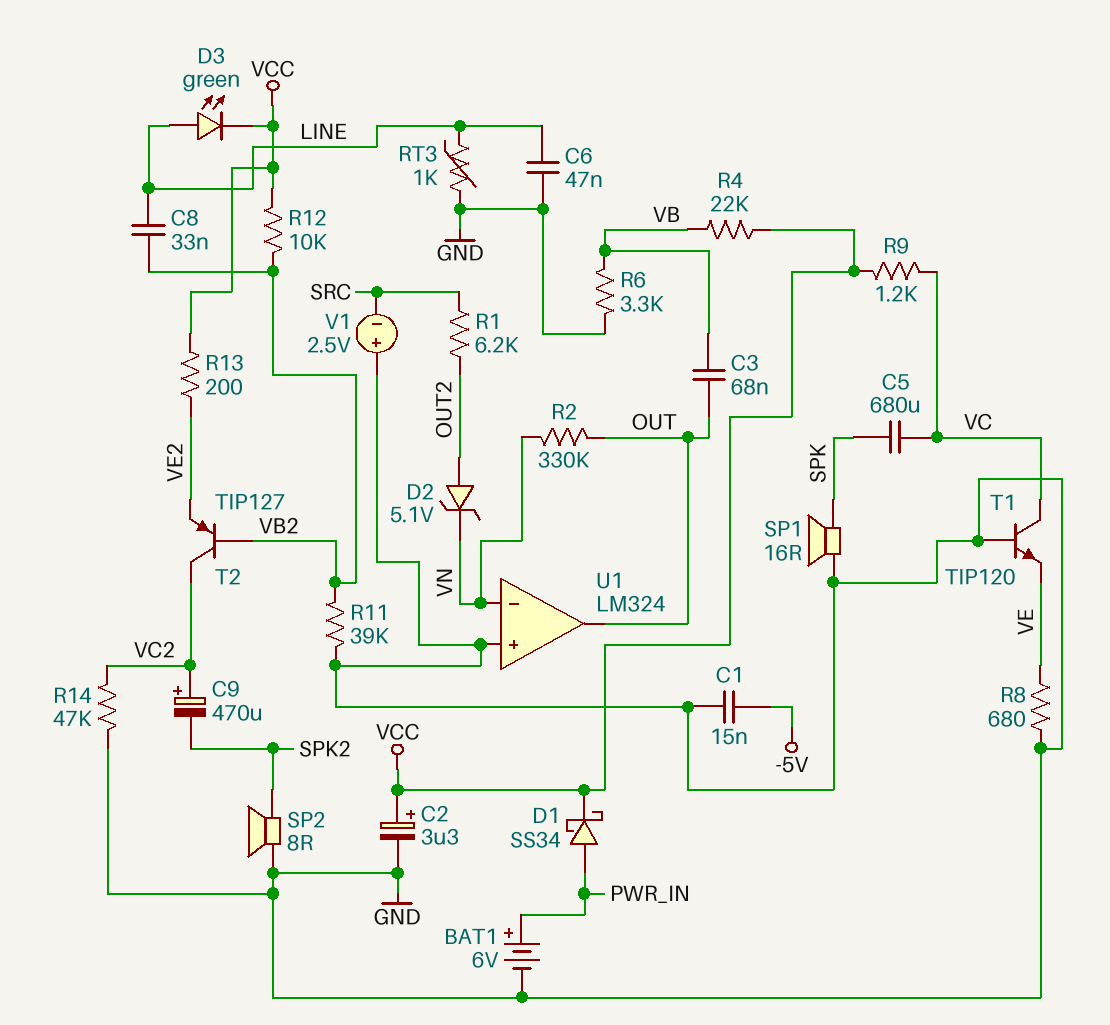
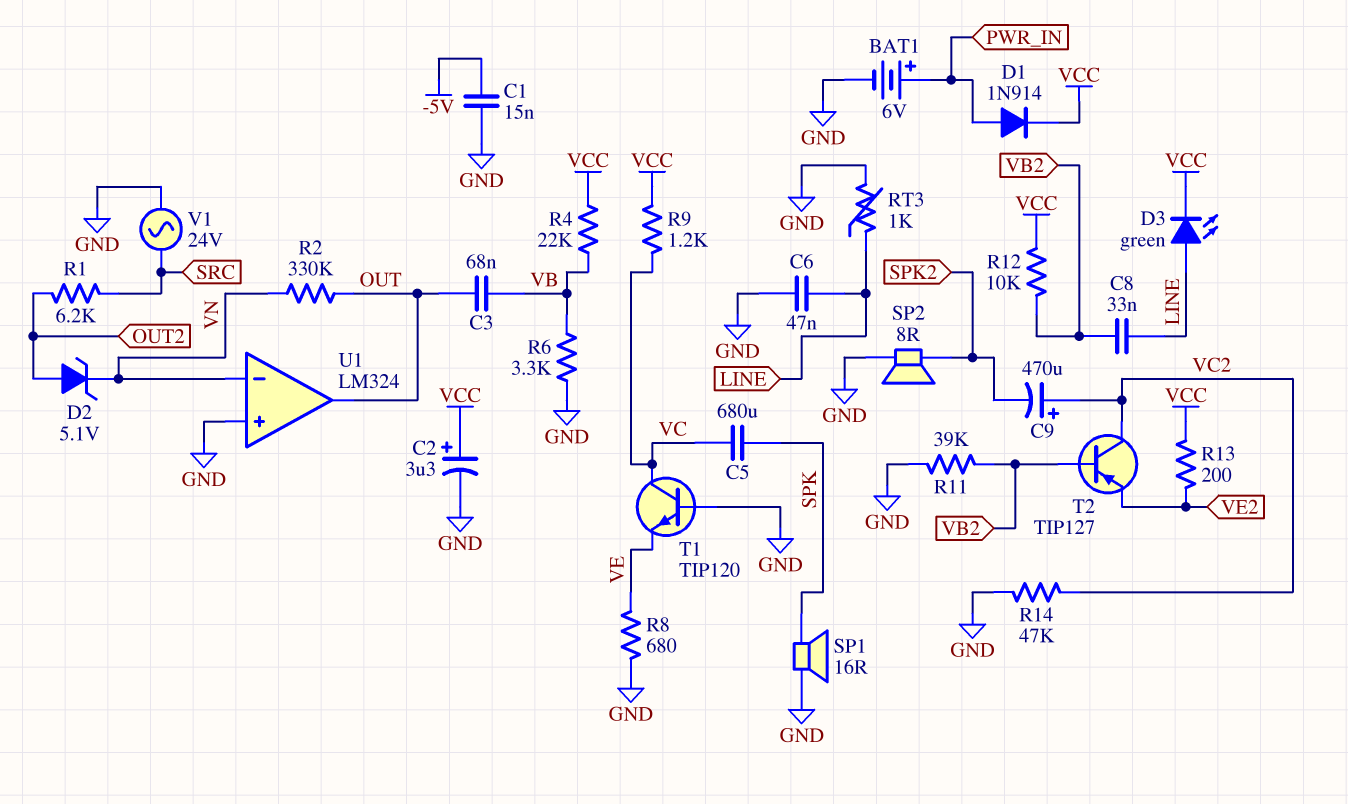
D1: schottky SS34 (A PWR_IN, K VCC) -> diode 1N914 (A PWR_IN, K VCC)
V1: 2.5V (plus GND, minus SRC) -> AC 24V (GND, SRC)

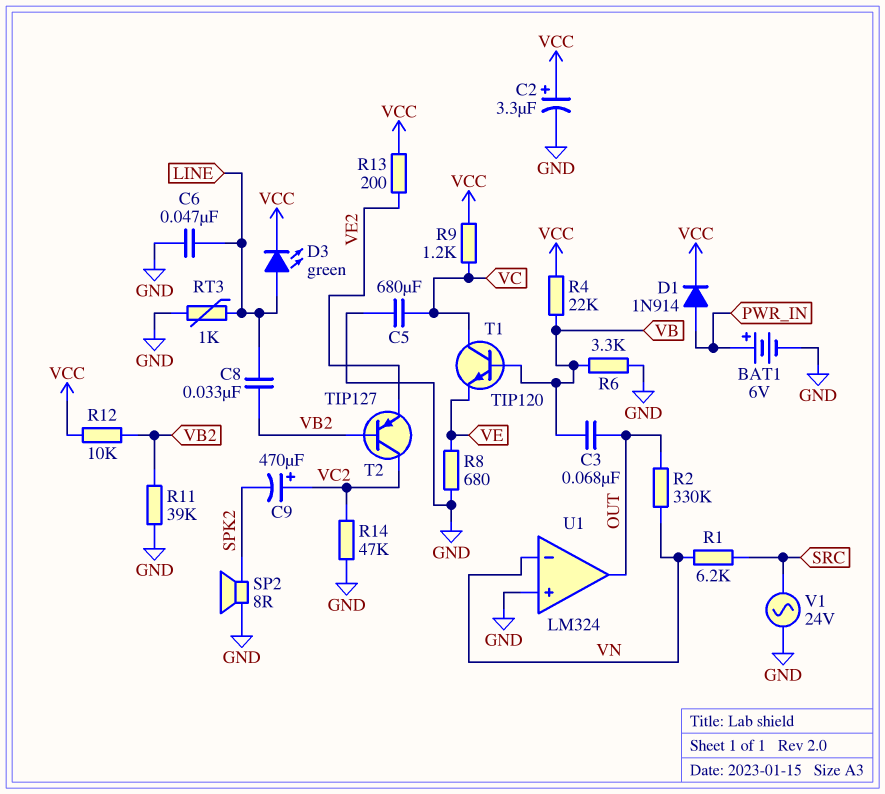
C1: 15nF (-5V, GND) -> none
C5: 680uF (SPK, VC) -> 680uF (GND, VC)
D2: zener 5.1V (A OUT2, K VN) -> none
R1: 6.2k (OUT2, SRC) -> 6.2k (SRC, VN)
SP1: speaker 16R (GND, SPK) -> none
T1: NPN TIP120 (B GND, C VC, E VE) -> NPN TIP120 (B VB, C VC, E VE)

